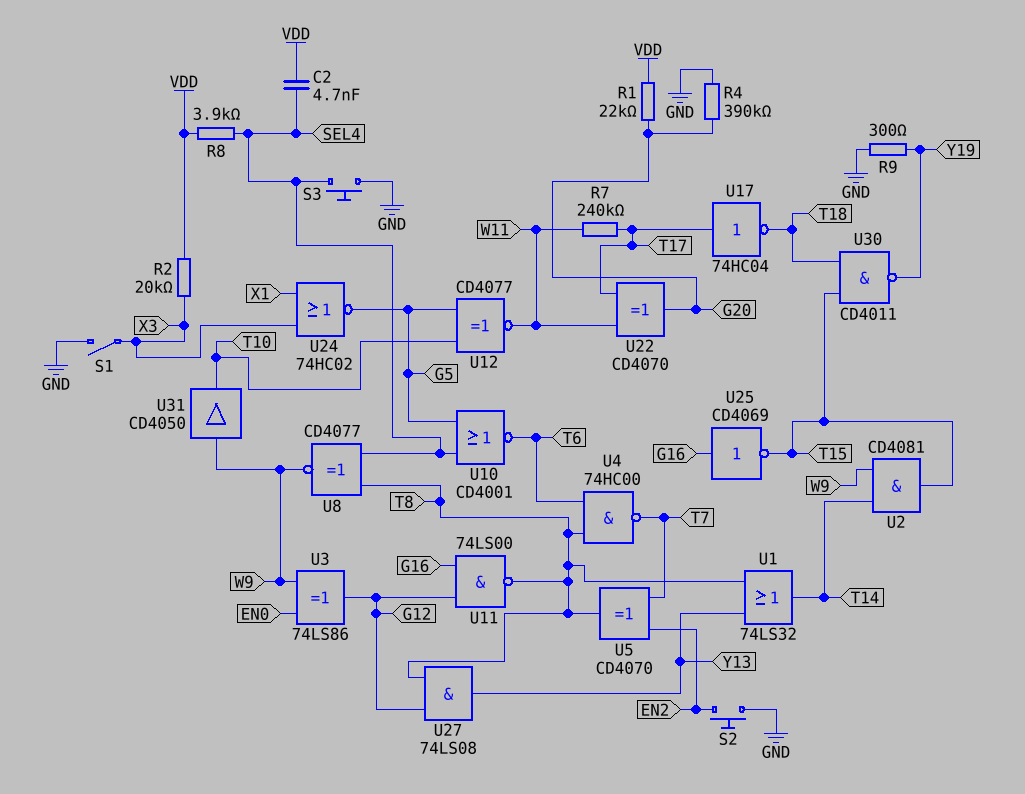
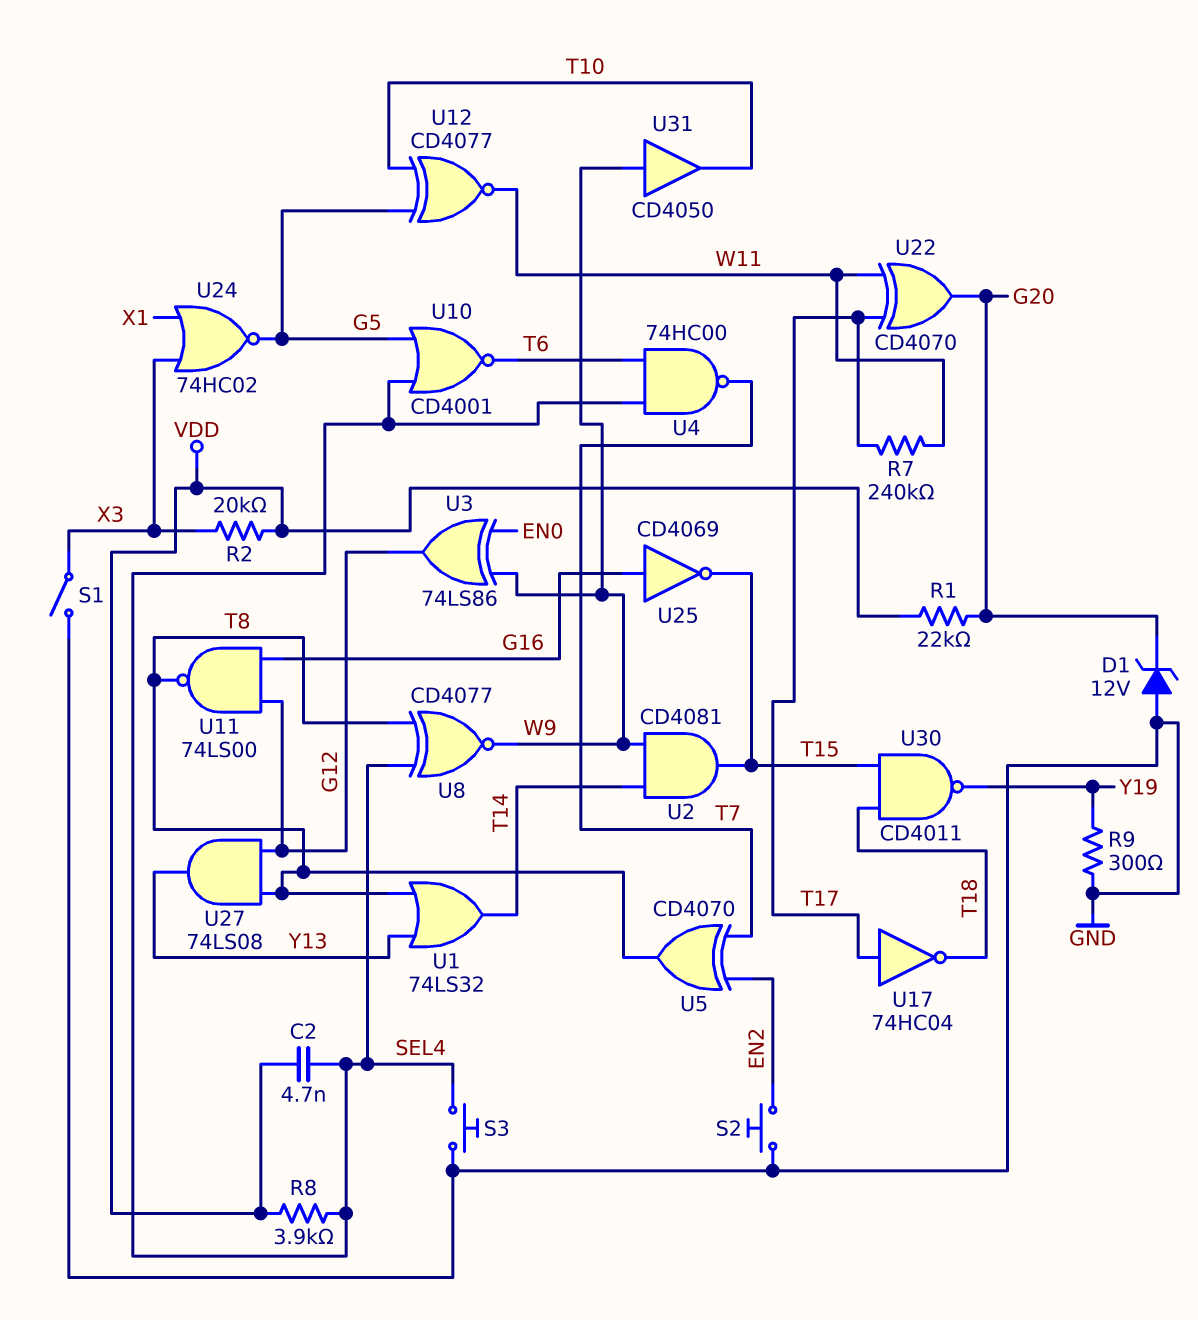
D1: none -> zener 12V (A GND, K G20)
R4: 390k (G20, GND) -> none
U4: NAND 74HC00 (in T6, in T8, out T7) -> NAND 74HC00 (in SEL4, in T6, out T7)

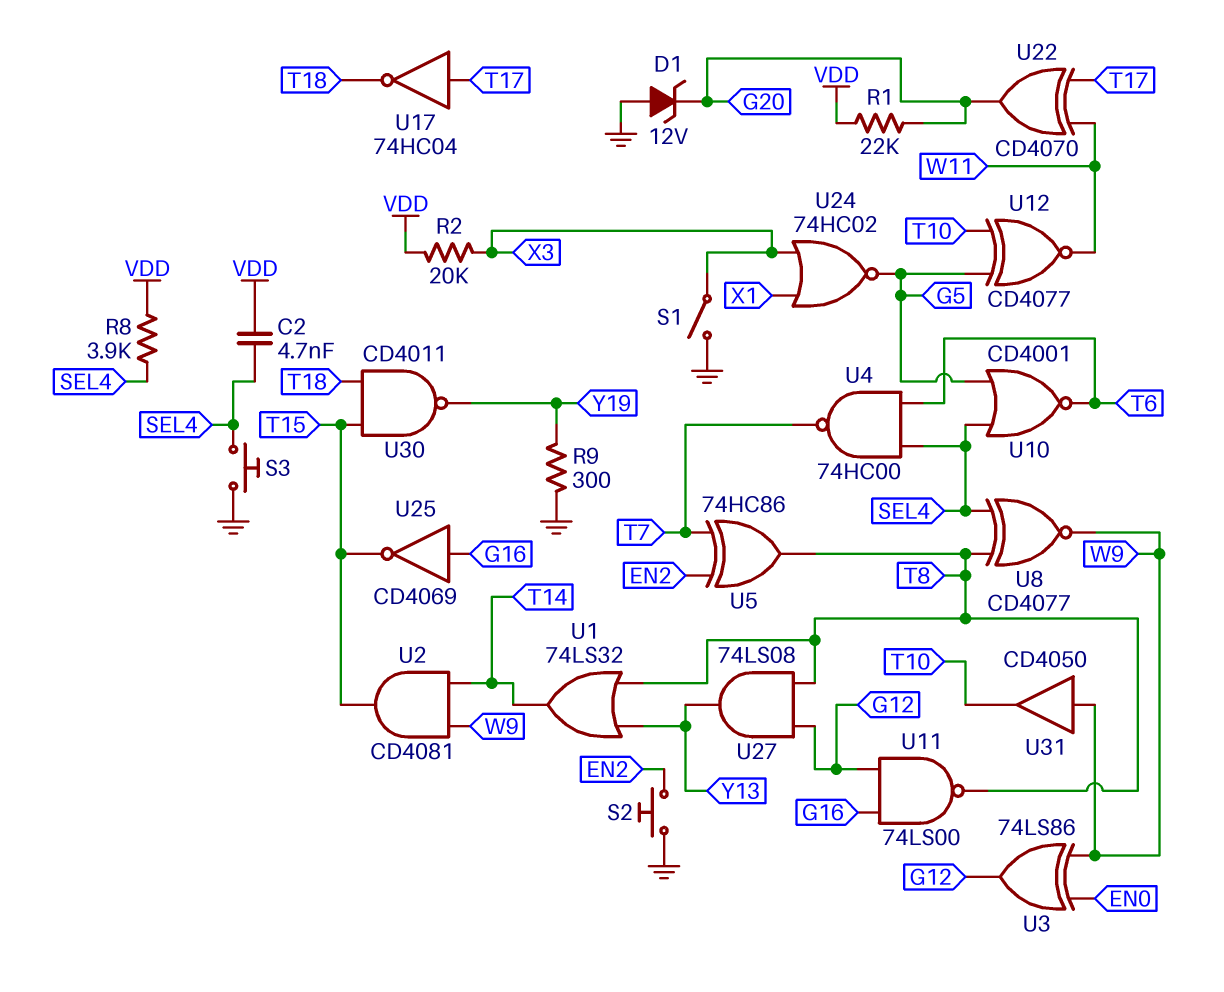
R7: 240k (T17, W11) -> none
U5: XOR CD4070 (in EN2, in T7, out T8) -> XOR 74HC86 (in EN2, in T7, out T8)

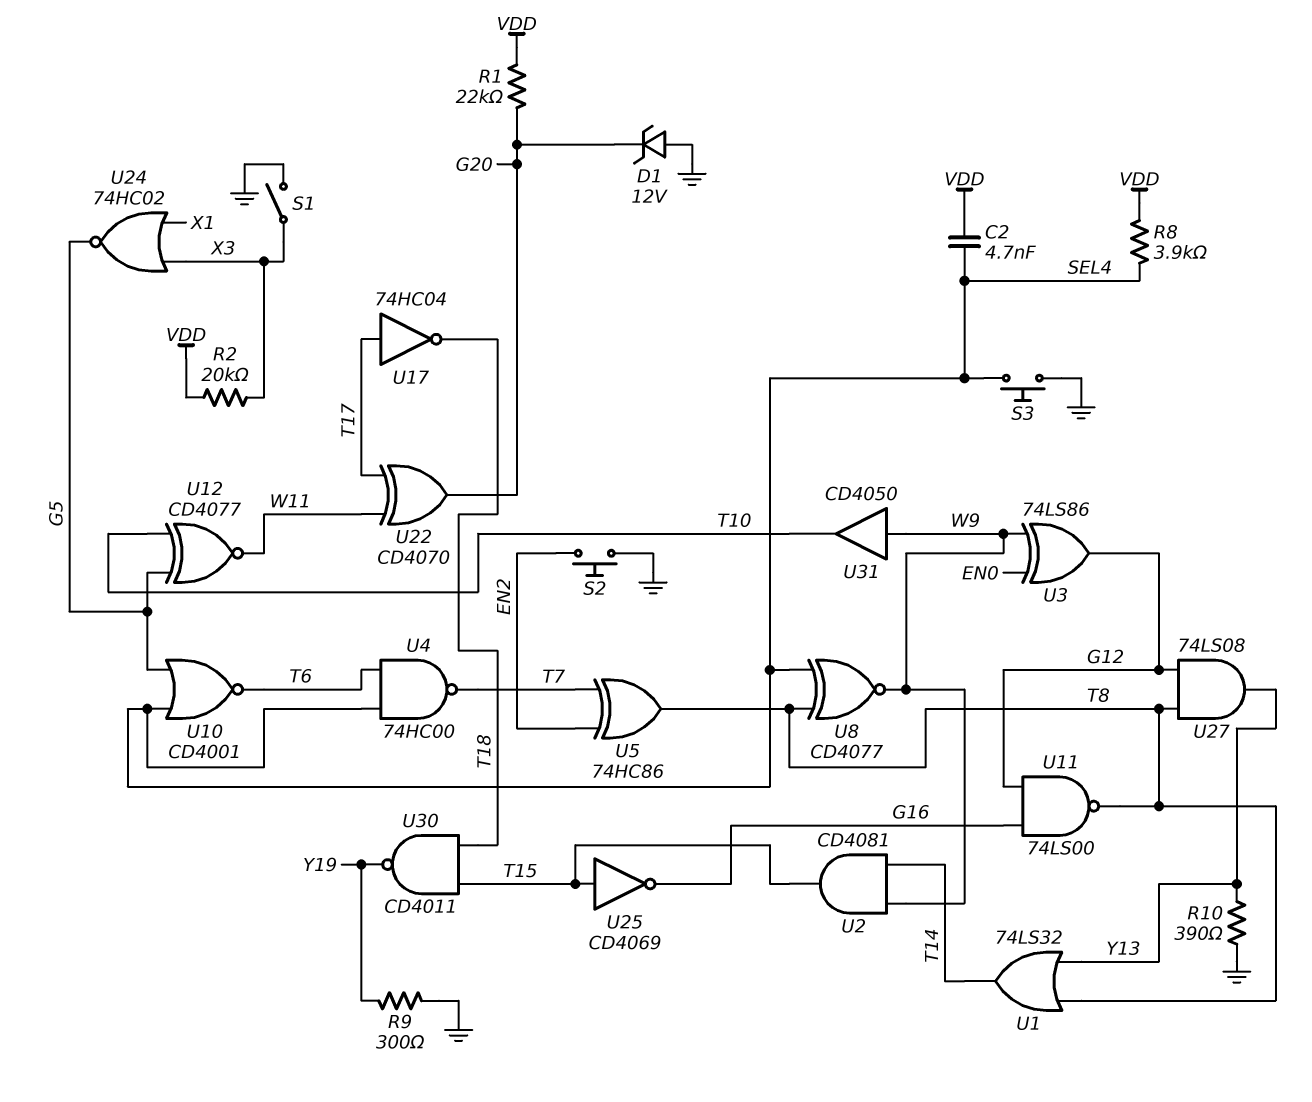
R10: none -> 390 (GND, Y13)
U25: NOT CD4069 (in G16, out T15) -> NOT CD4069 (in T15, out G16)

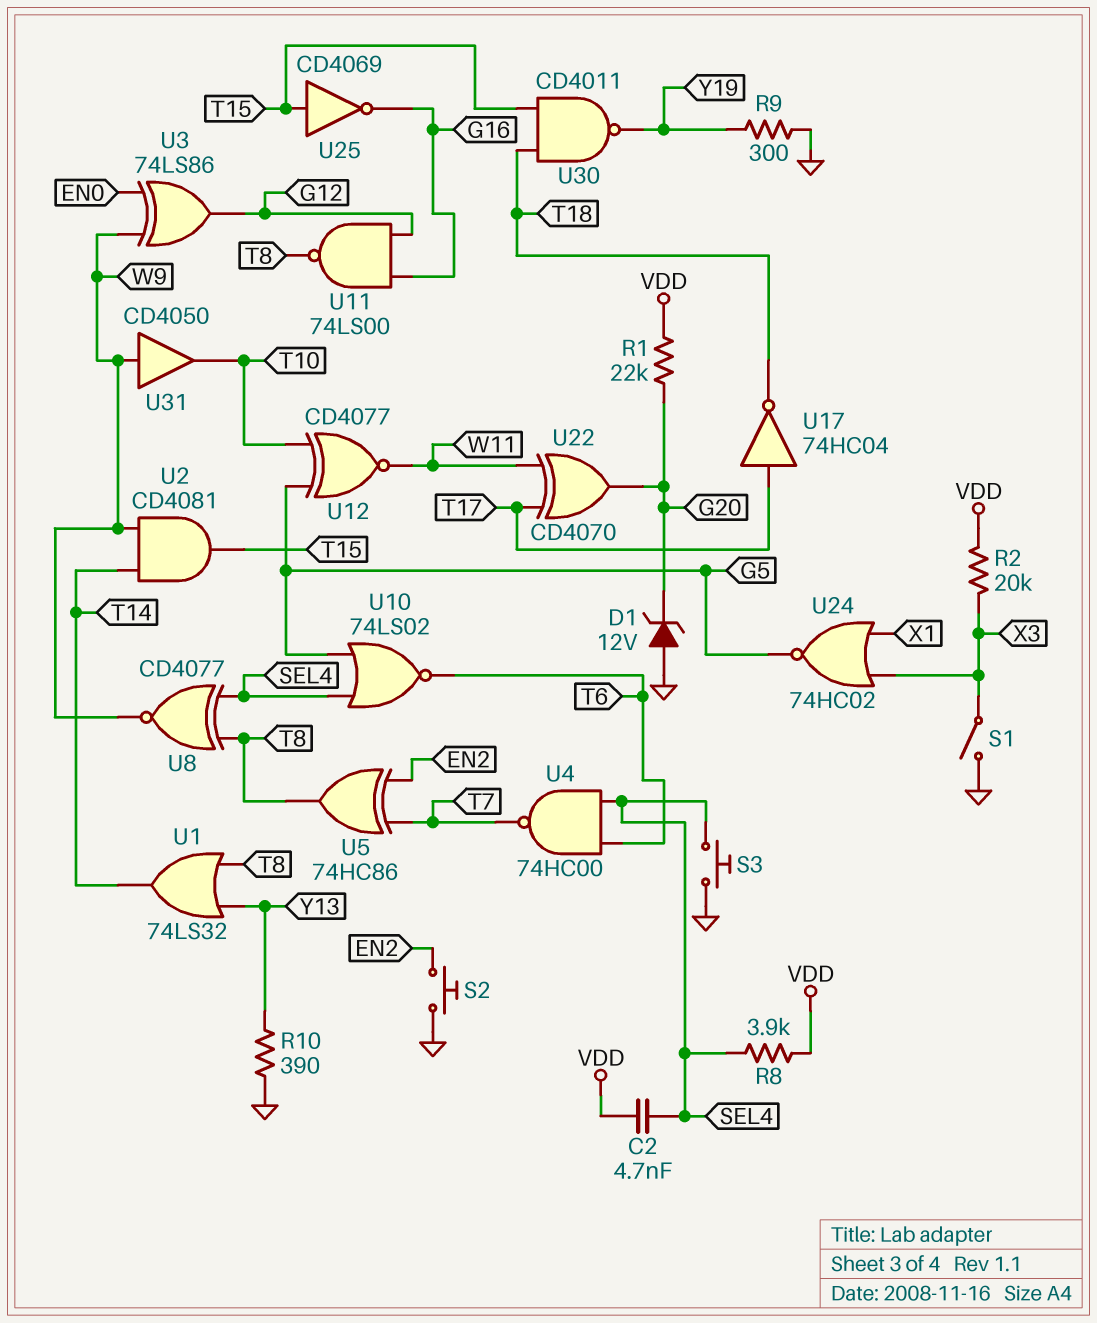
U10: NOR CD4001 (in G5, in SEL4, out T6) -> NOR 74LS02 (in G5, in SEL4, out T6)
U27: AND 74LS08 (in G12, in T8, out Y13) -> none

